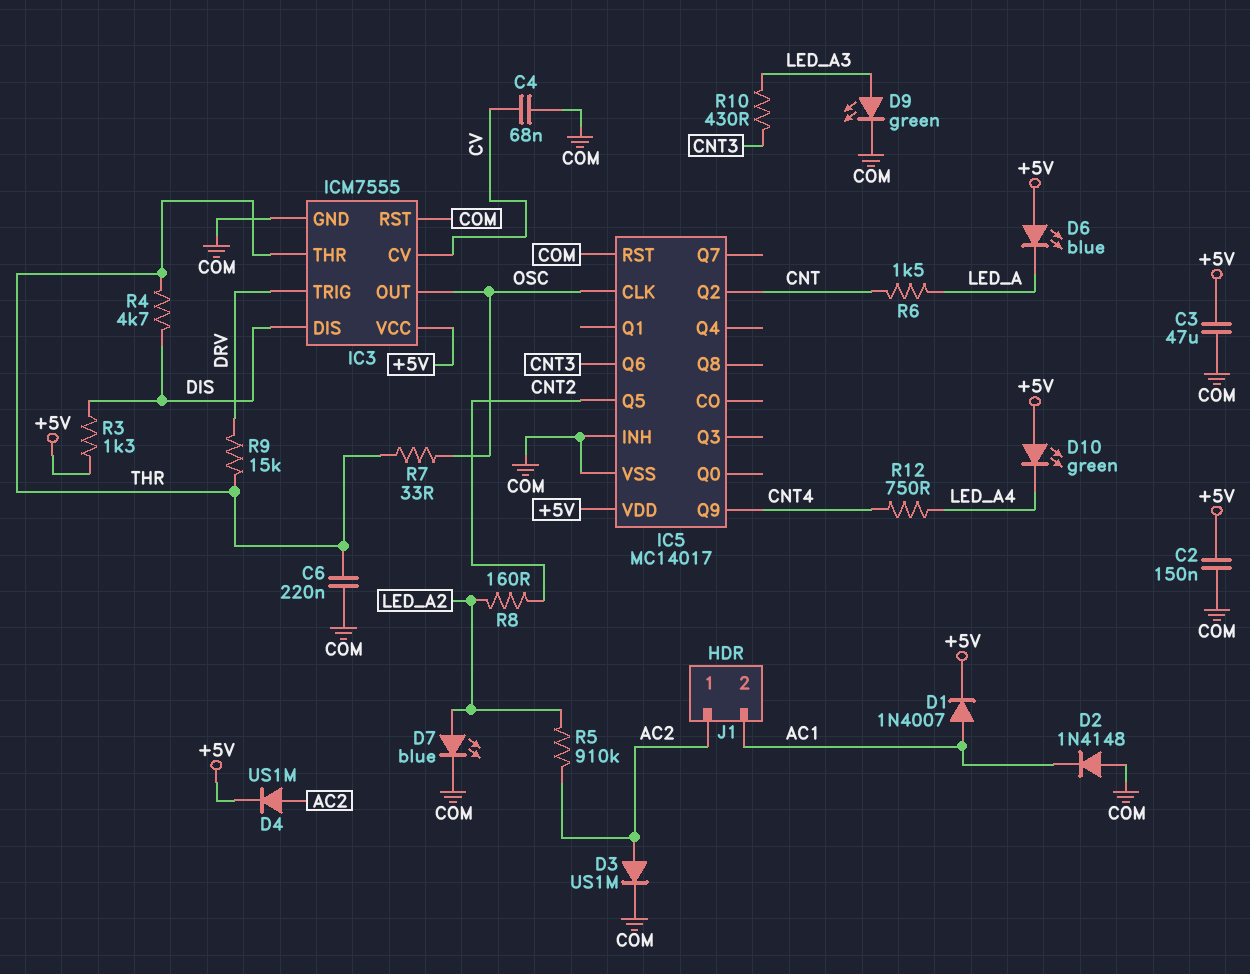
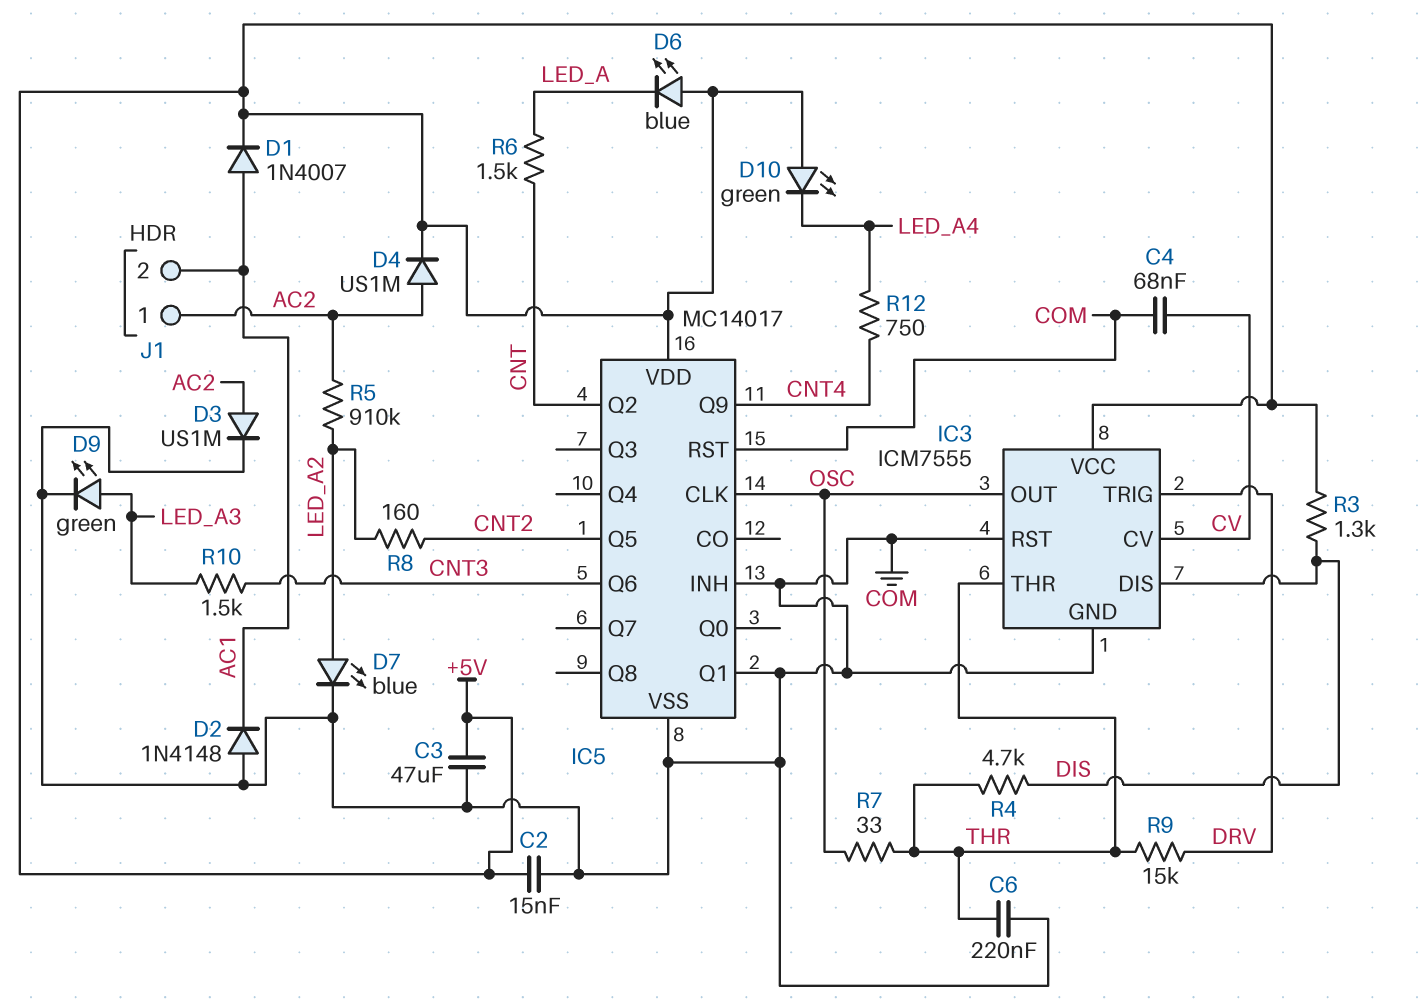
C2: 150nF (+5V, COM) -> 15nF (+5V, COM)
IC5 pin Q1: none -> COM
R10: 430 (CNT3, LED_A3) -> 1.5k (CNT3, LED_A3)

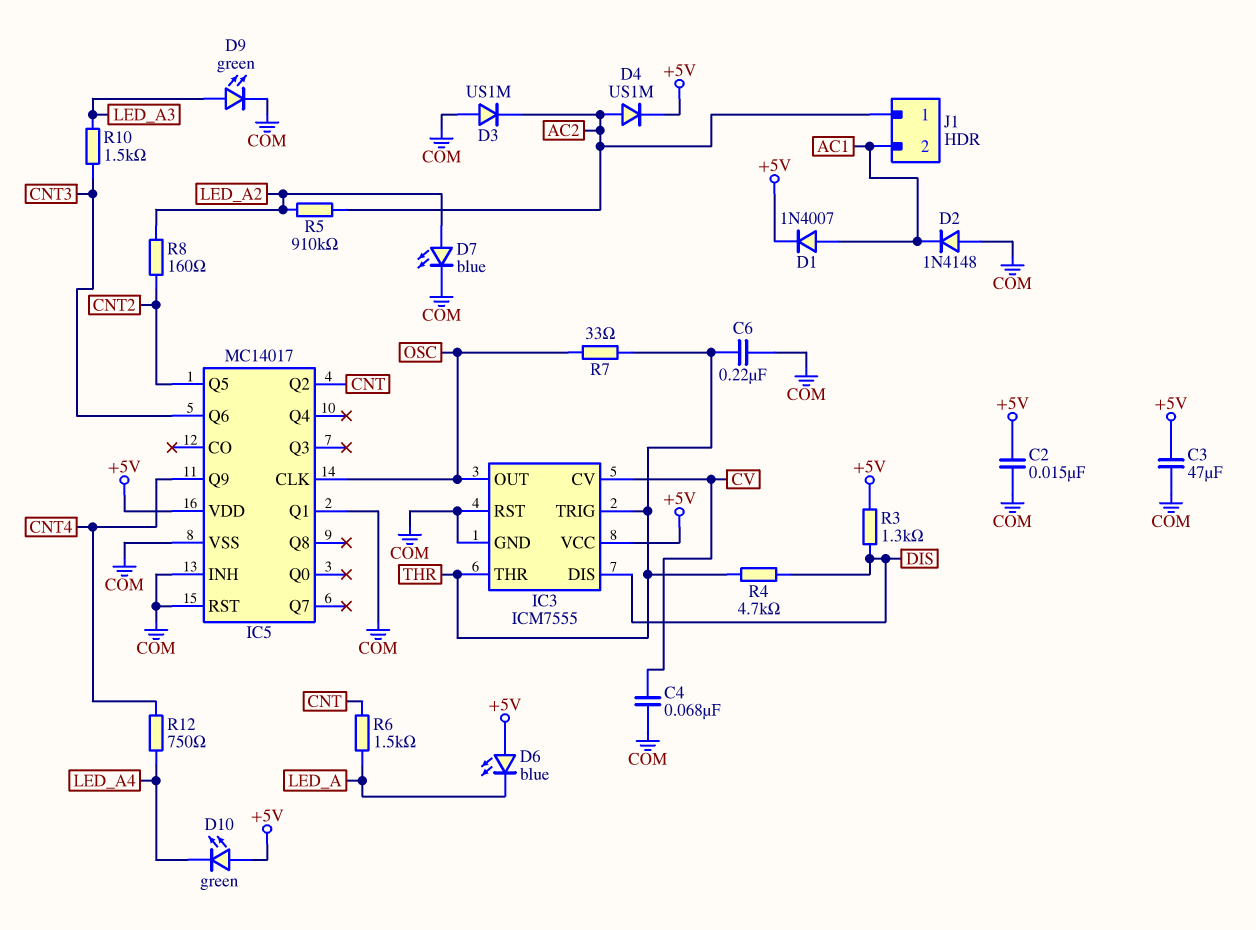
D3: diode US1M (A AC2, K COM) -> diode US1M (A COM, K AC2)
IC3 pin TRIG: DRV -> THR
R9: 15k (DRV, THR) -> none

